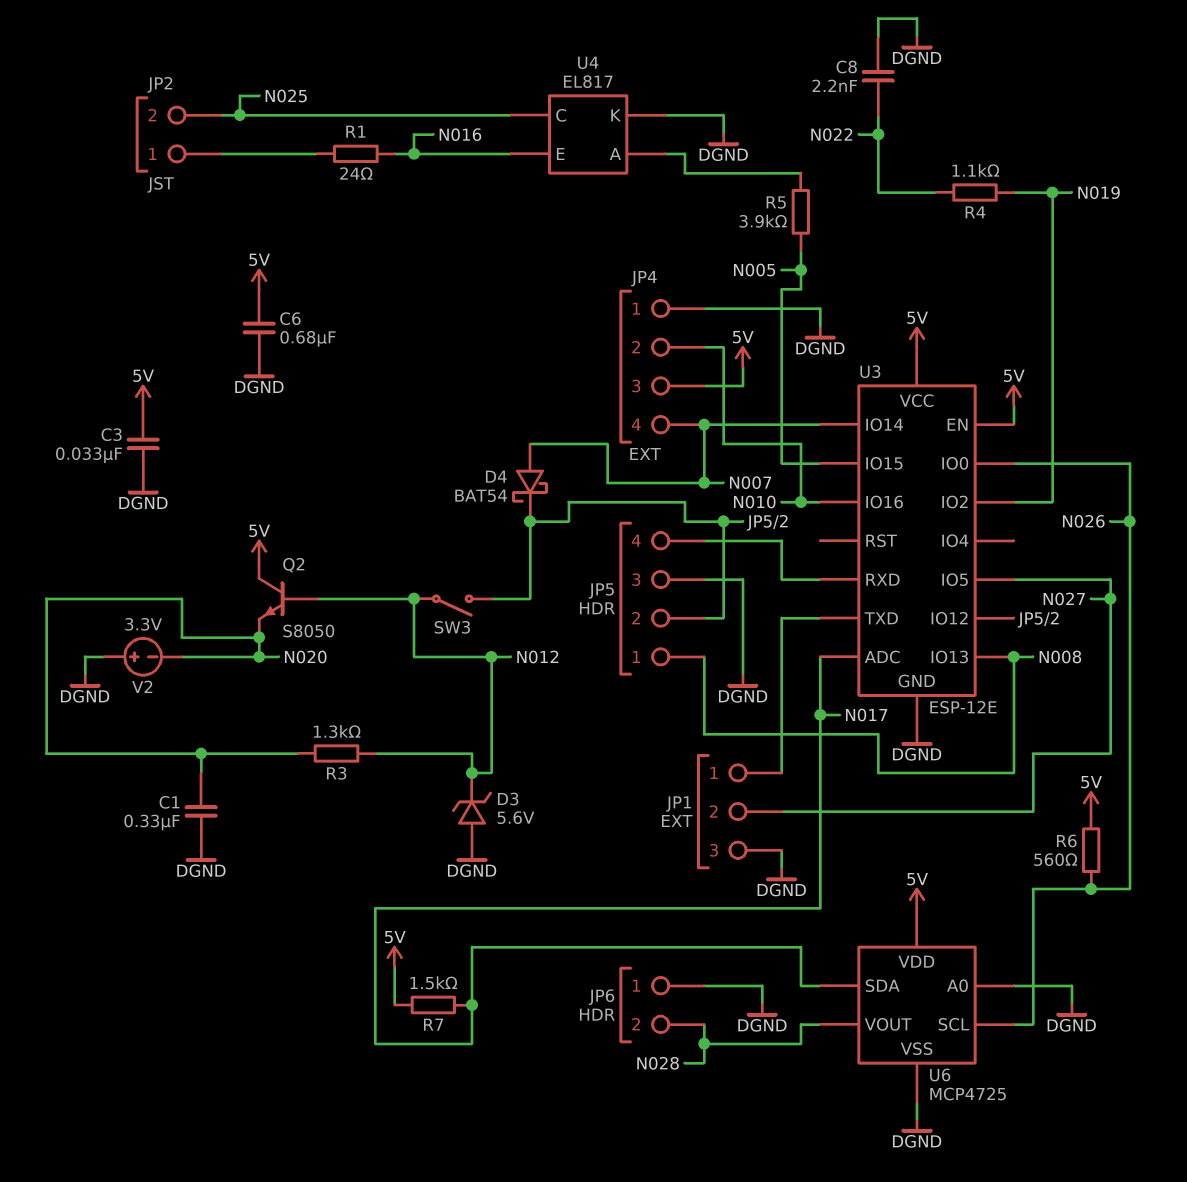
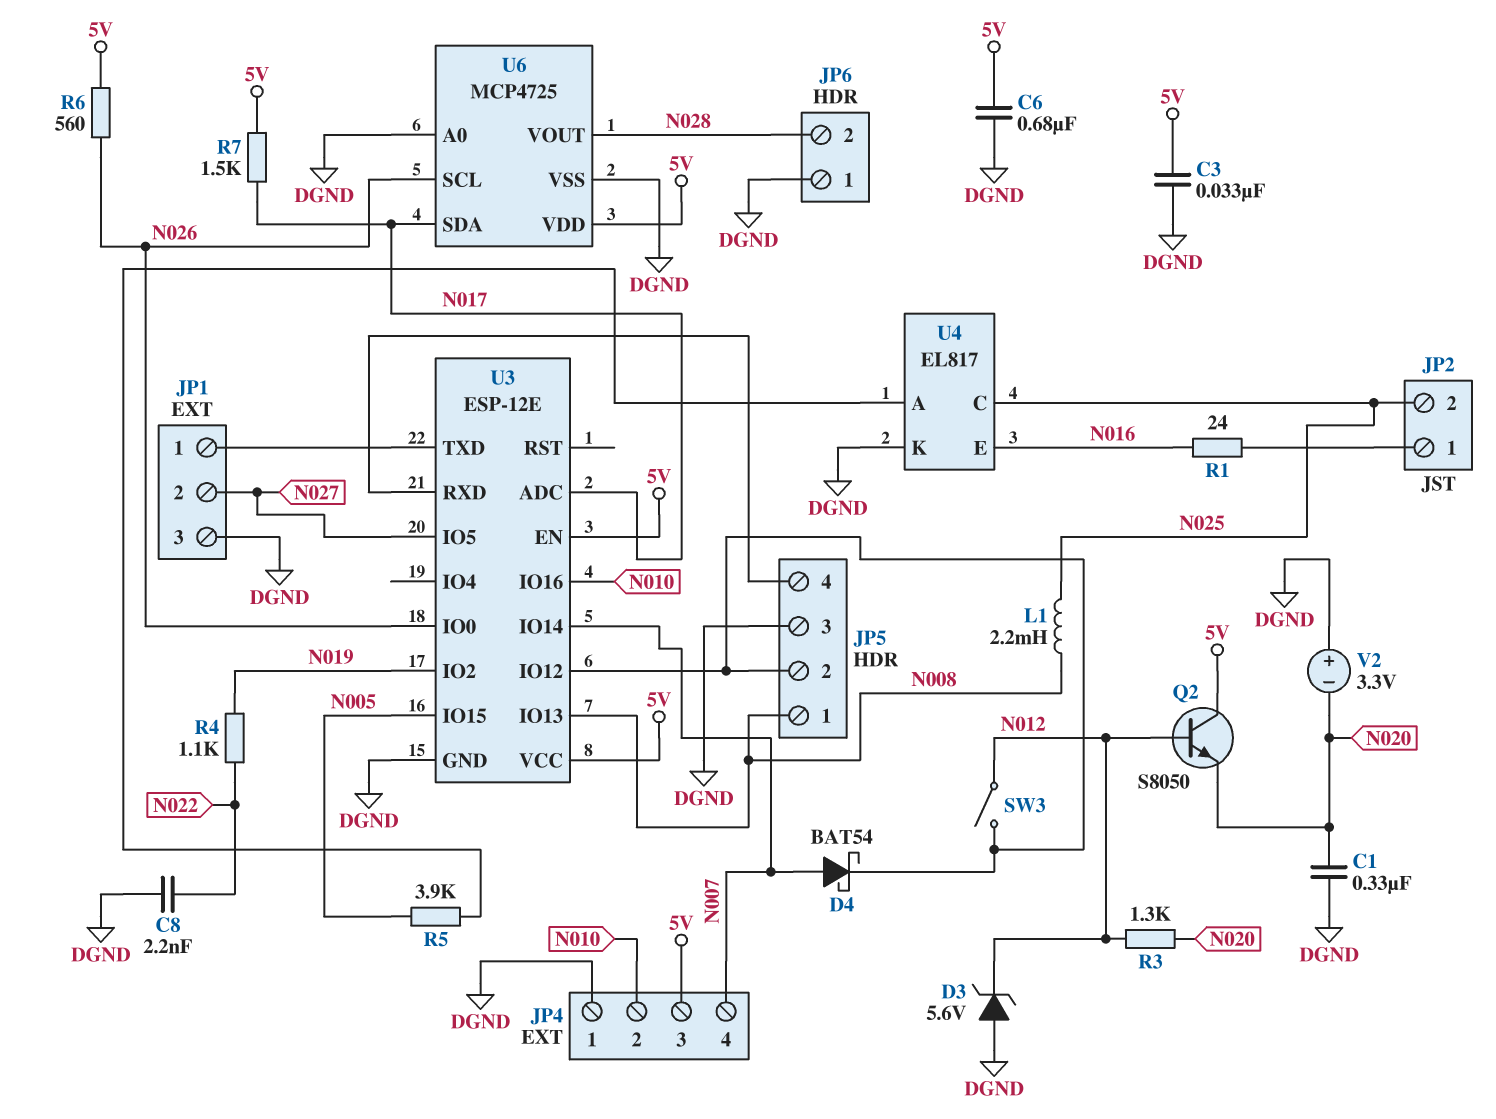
L1: none -> 2.2mH (N008, N025)

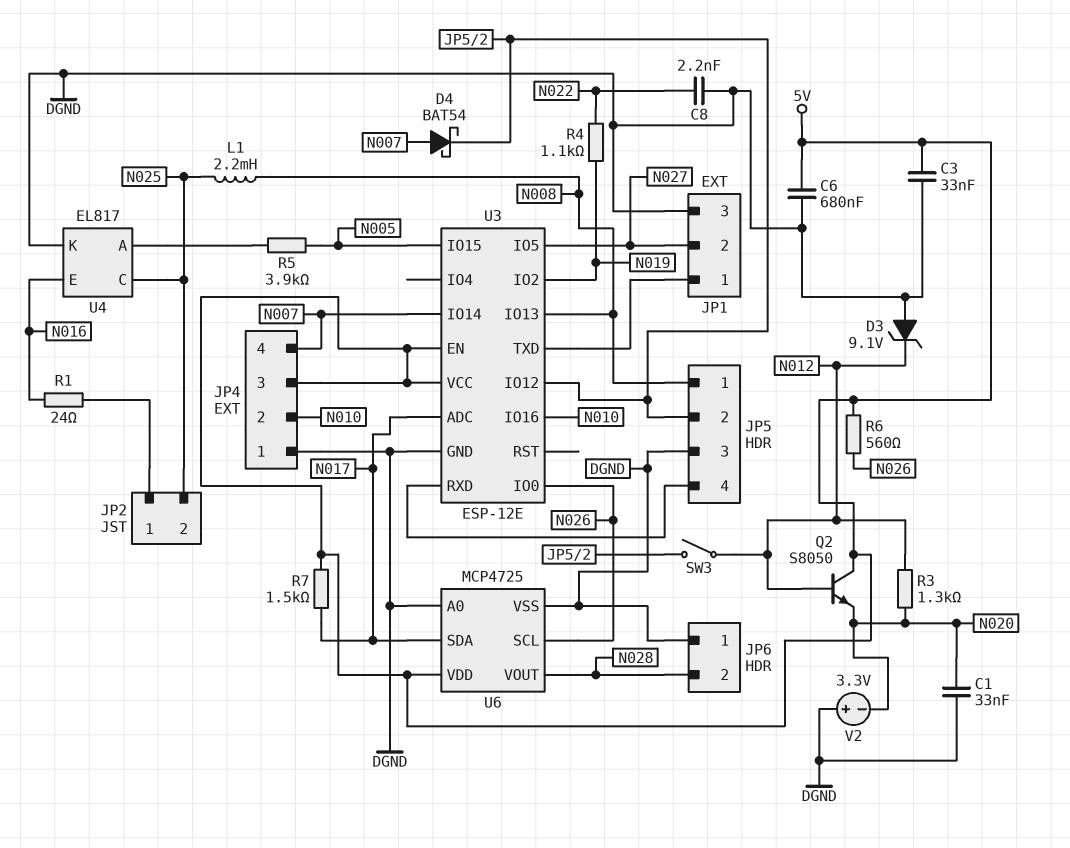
C1: 330nF (DGND, N020) -> 33nF (DGND, N020)
D3: zener 5.6V (A DGND, K N012) -> zener 9.1V (A DGND, K N012)

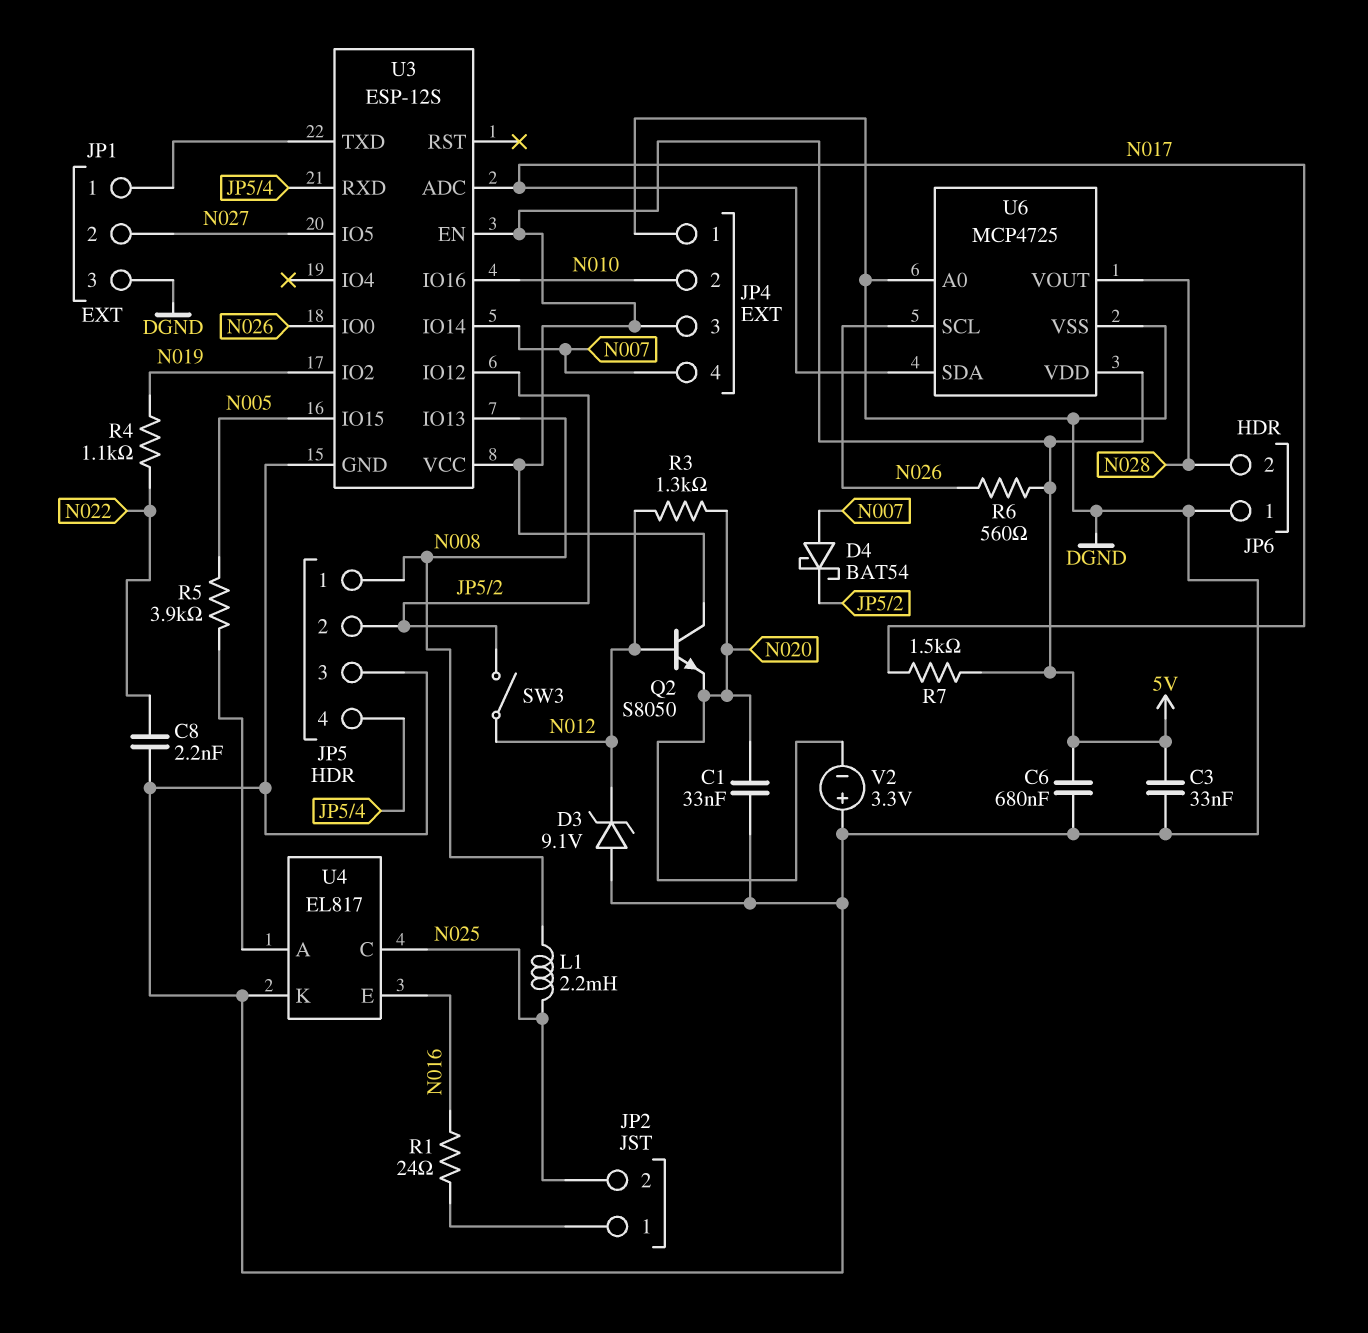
U3: ESP-12E -> ESP-12S

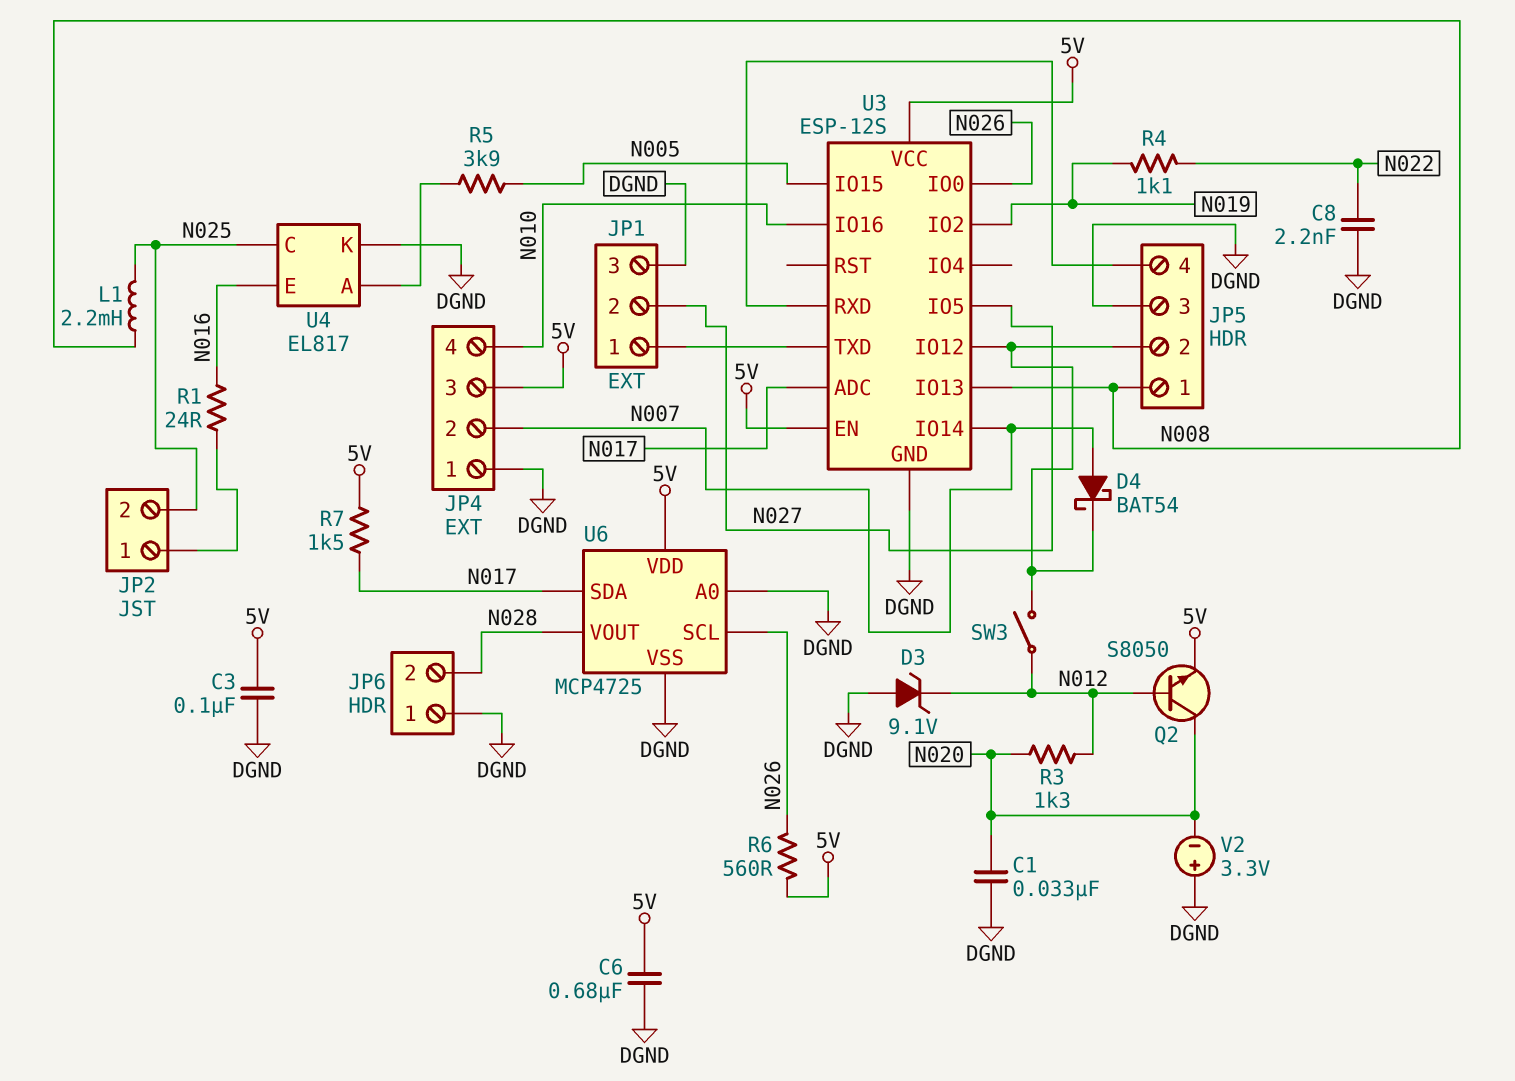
C3: 33nF (5V, DGND) -> 100nF (5V, DGND)
JP4 pin 2: N010 -> N007
JP4 pin 4: N007 -> N010
Q2: NPN S8050 (B N012, C 5V, E N020) -> NPN S8050 (B N012, C N020, E 5V)

